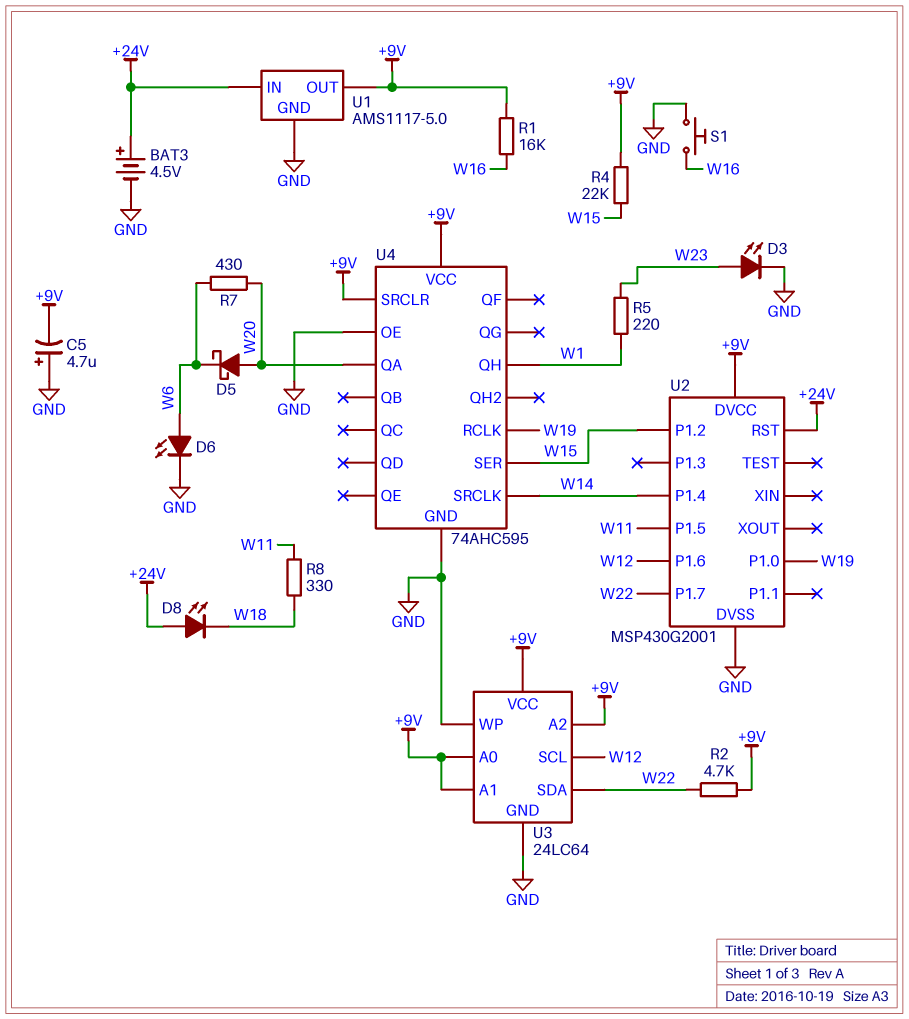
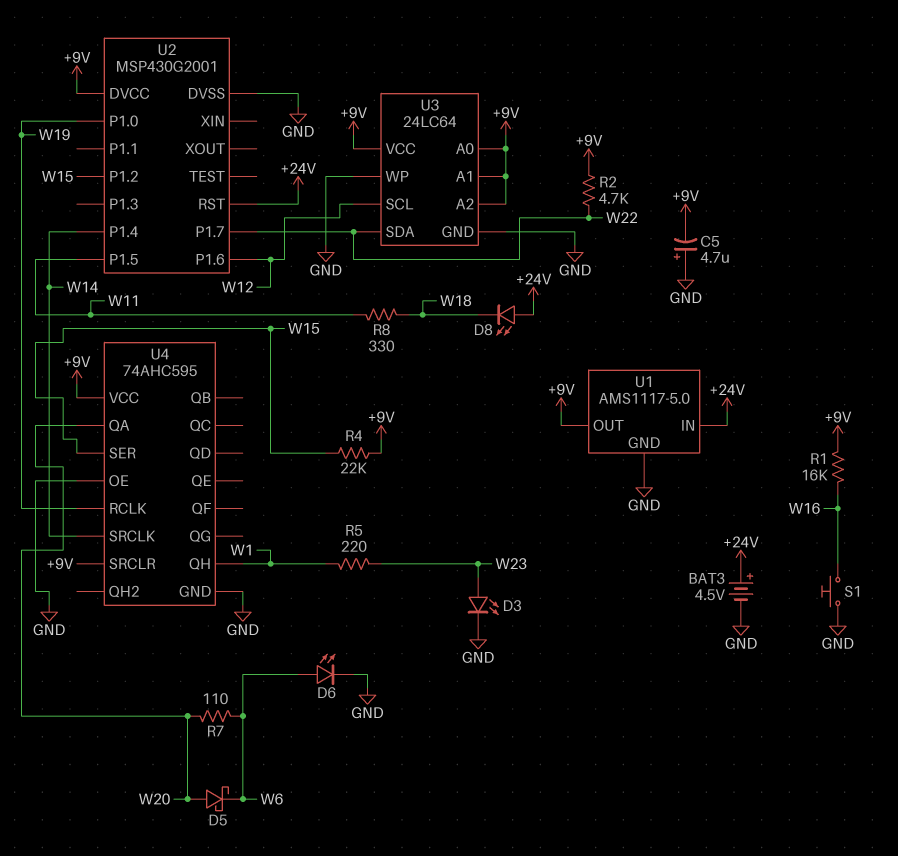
R7: 430 (W6, W20) -> 110 (W6, W20)

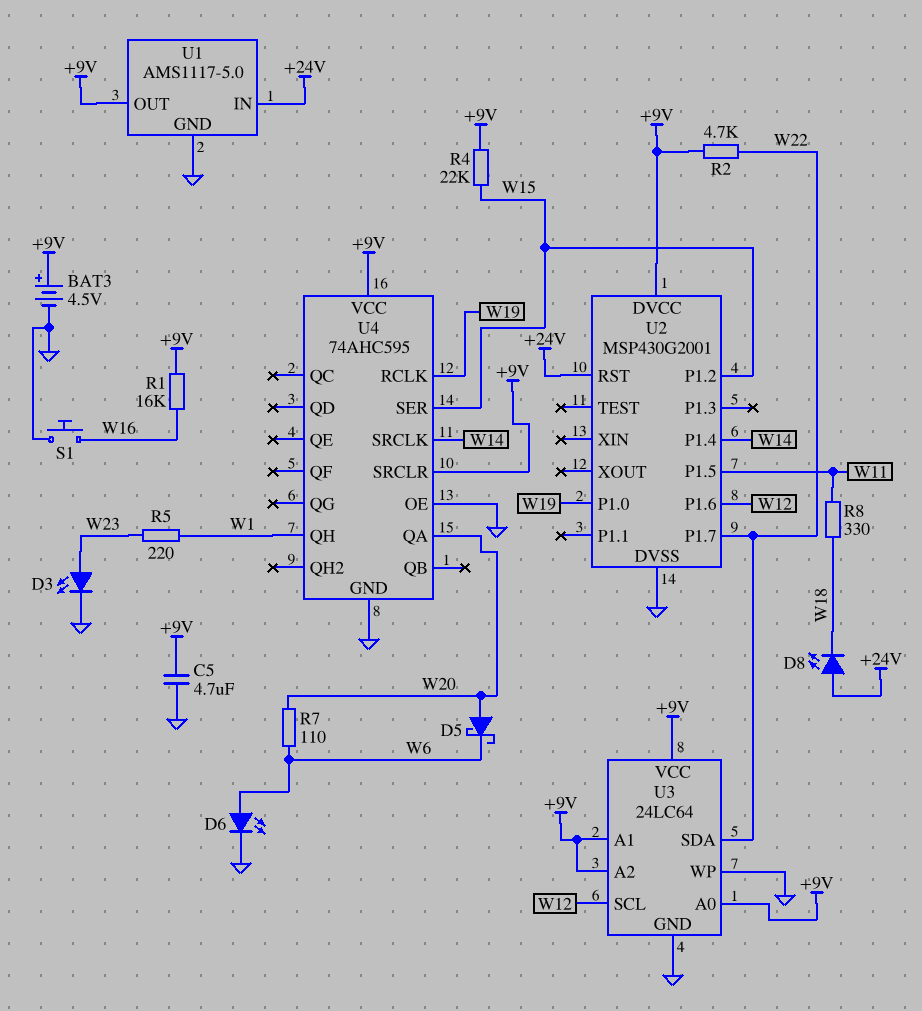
BAT3: 4.5V (plus +24V, minus GND) -> 4.5V (plus +9V, minus GND)
C5: 4.7uF (plus GND, minus +9V) -> 4.7uF (+9V, GND)

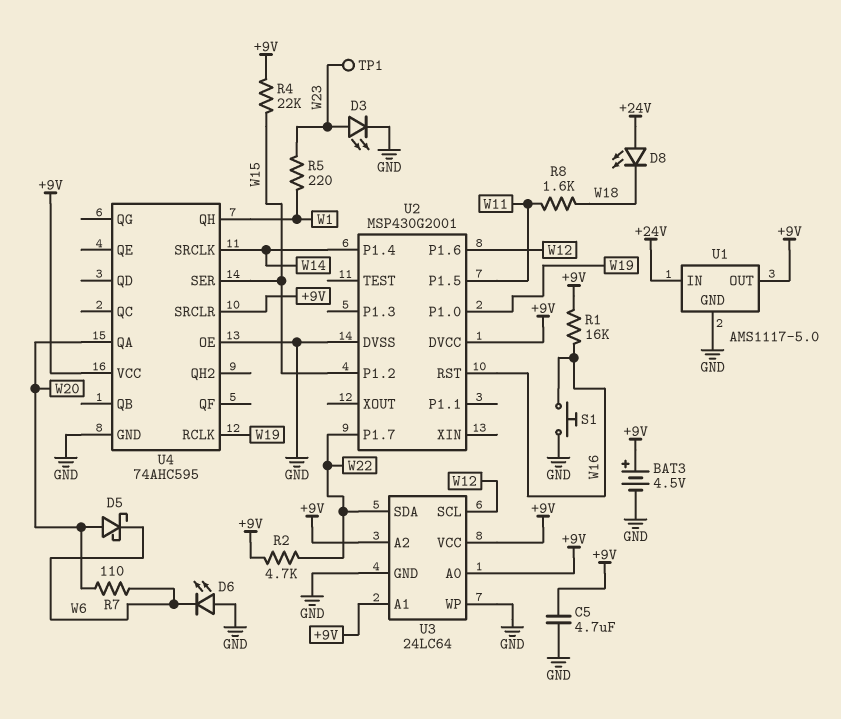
D6: LED (A W6, K GND) -> LED (A GND, K W6)
R8: 330 (W11, W18) -> 1.6k (W11, W18)
TP1: none -> test point (W23)
U2 pin RST: +24V -> W16

